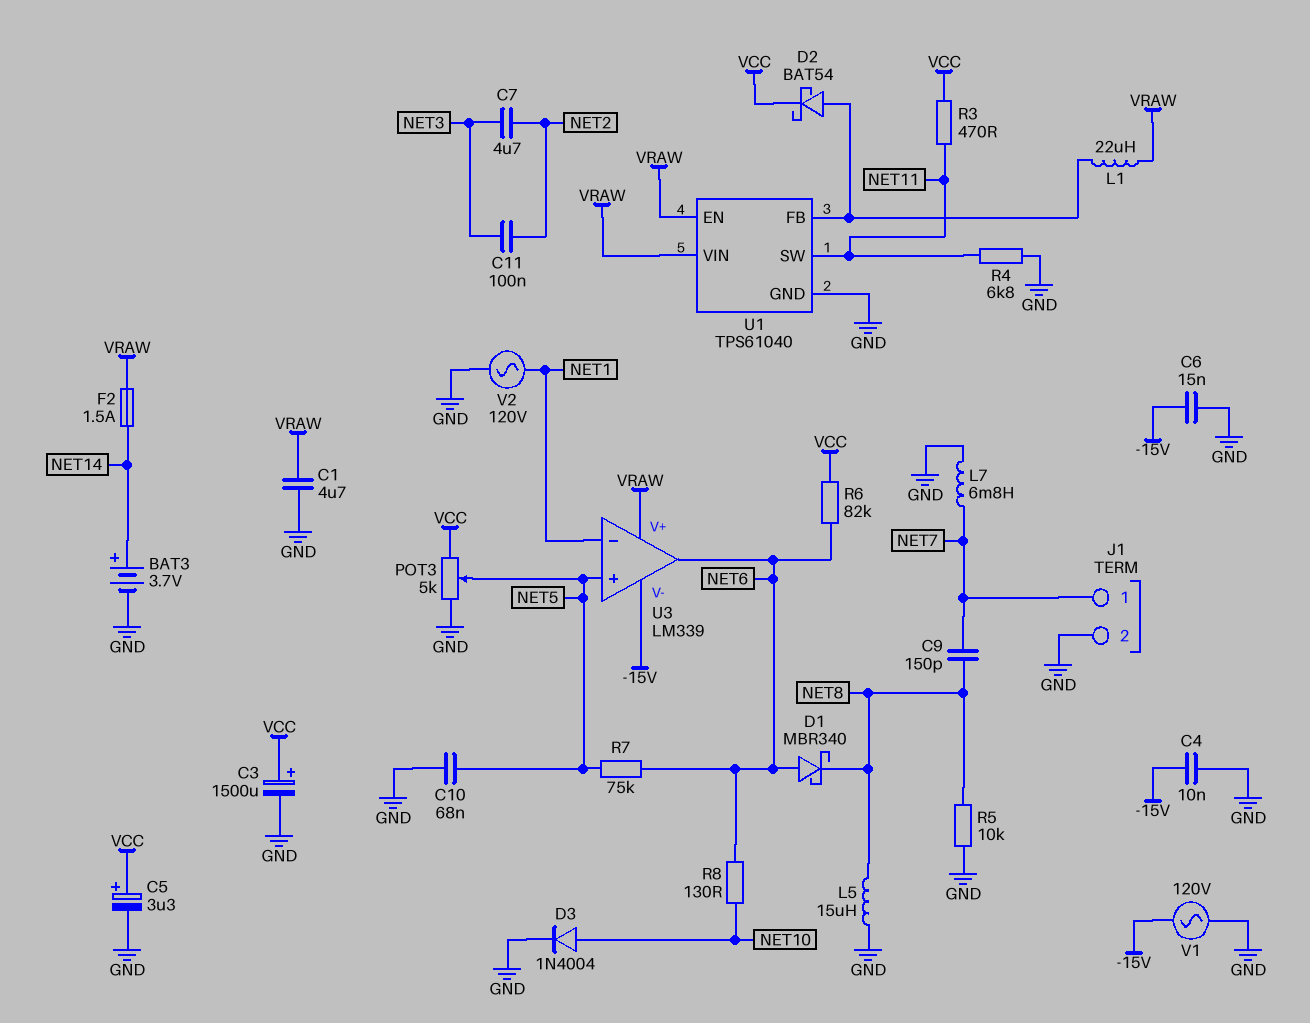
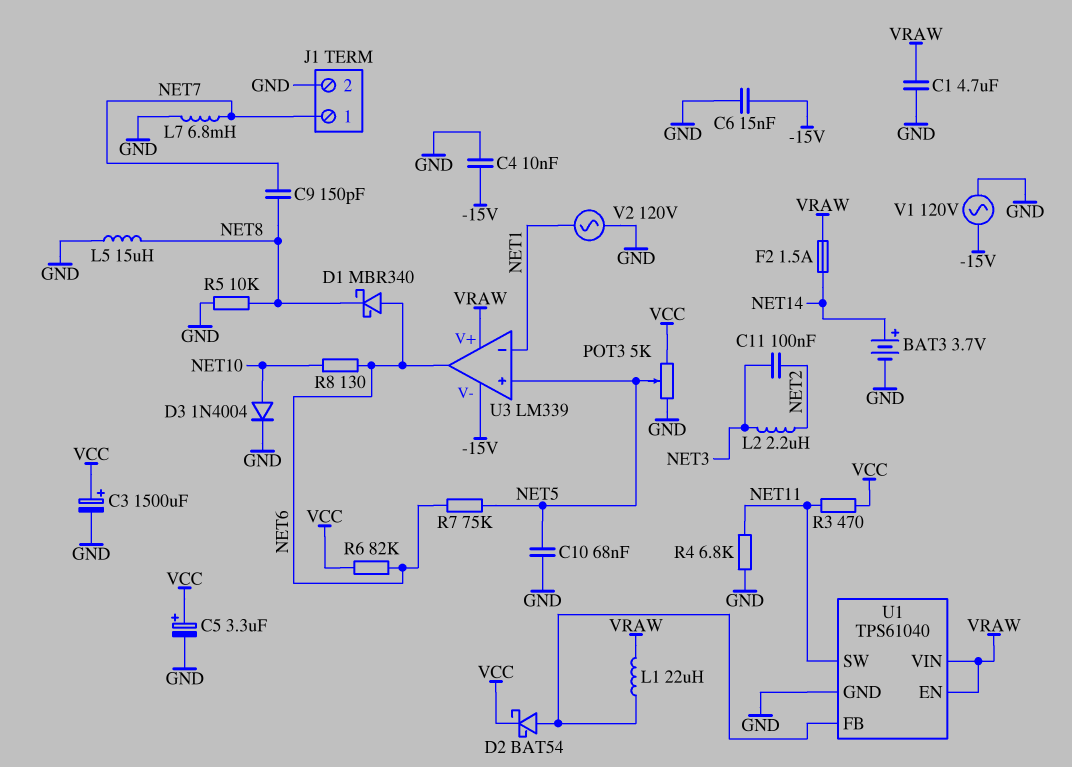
C7: 4.7uF (NET2, NET3) -> none
L2: none -> 2.2uH (NET2, NET3)

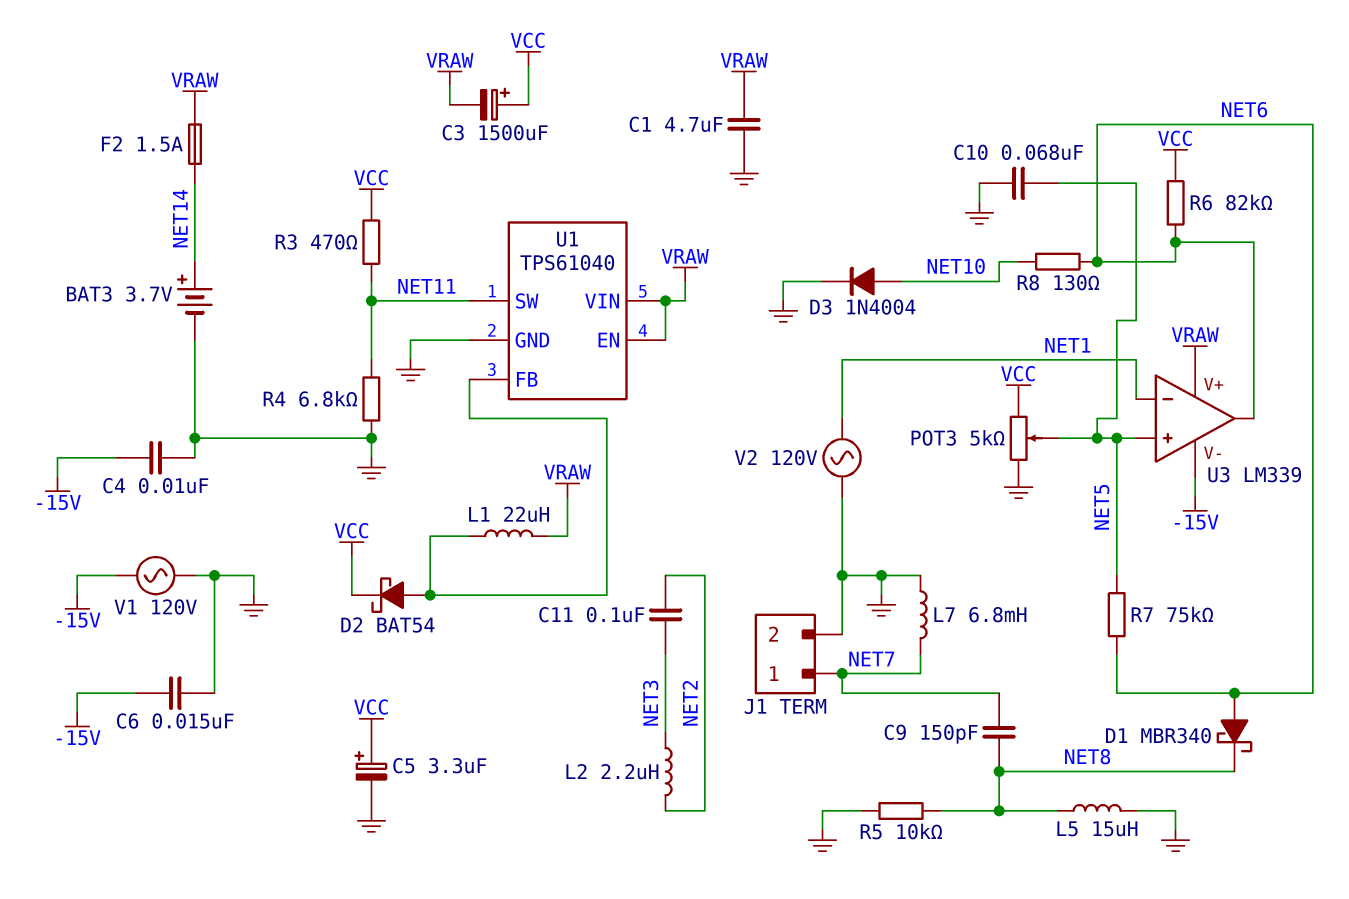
C3: 1500uF (plus VCC, minus GND) -> 1500uF (plus VCC, minus VRAW)

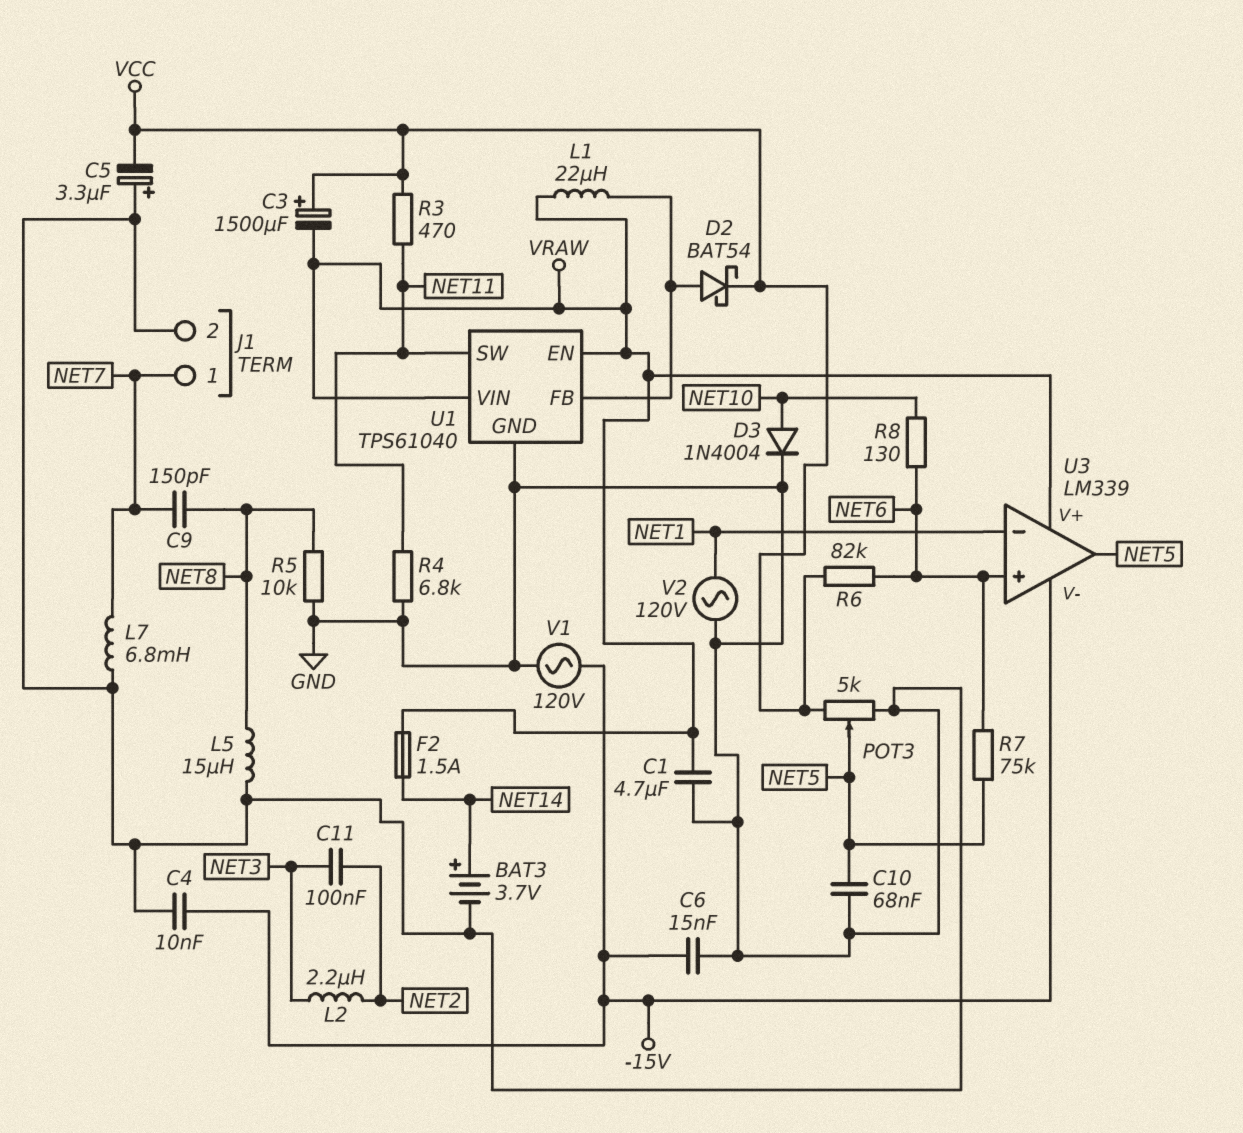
C5: 3.3uF (plus VCC, minus GND) -> 3.3uF (plus GND, minus VCC)
D1: schottky MBR340 (A NET6, K NET8) -> none
U3 pin in+: NET5 -> NET6
U3 pin out: NET6 -> NET5

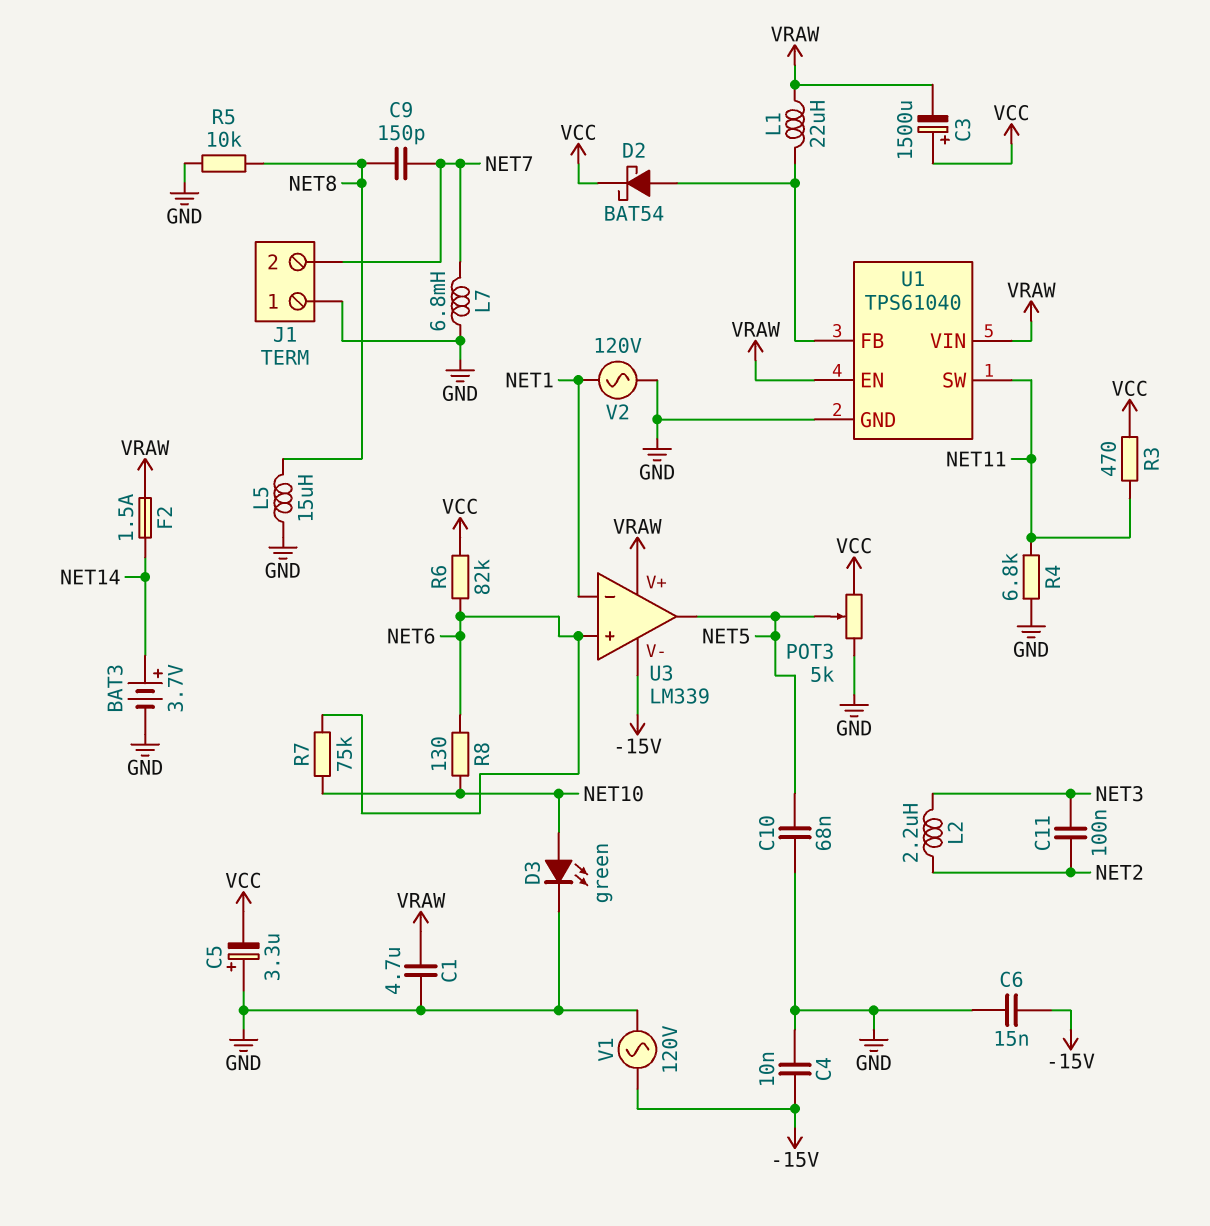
D3: diode 1N4004 (A NET10, K GND) -> LED green (A NET10, K GND)
J1 pin 1: NET7 -> GND
J1 pin 2: GND -> NET7
R7: 75k (NET5, NET6) -> 75k (NET6, NET10)

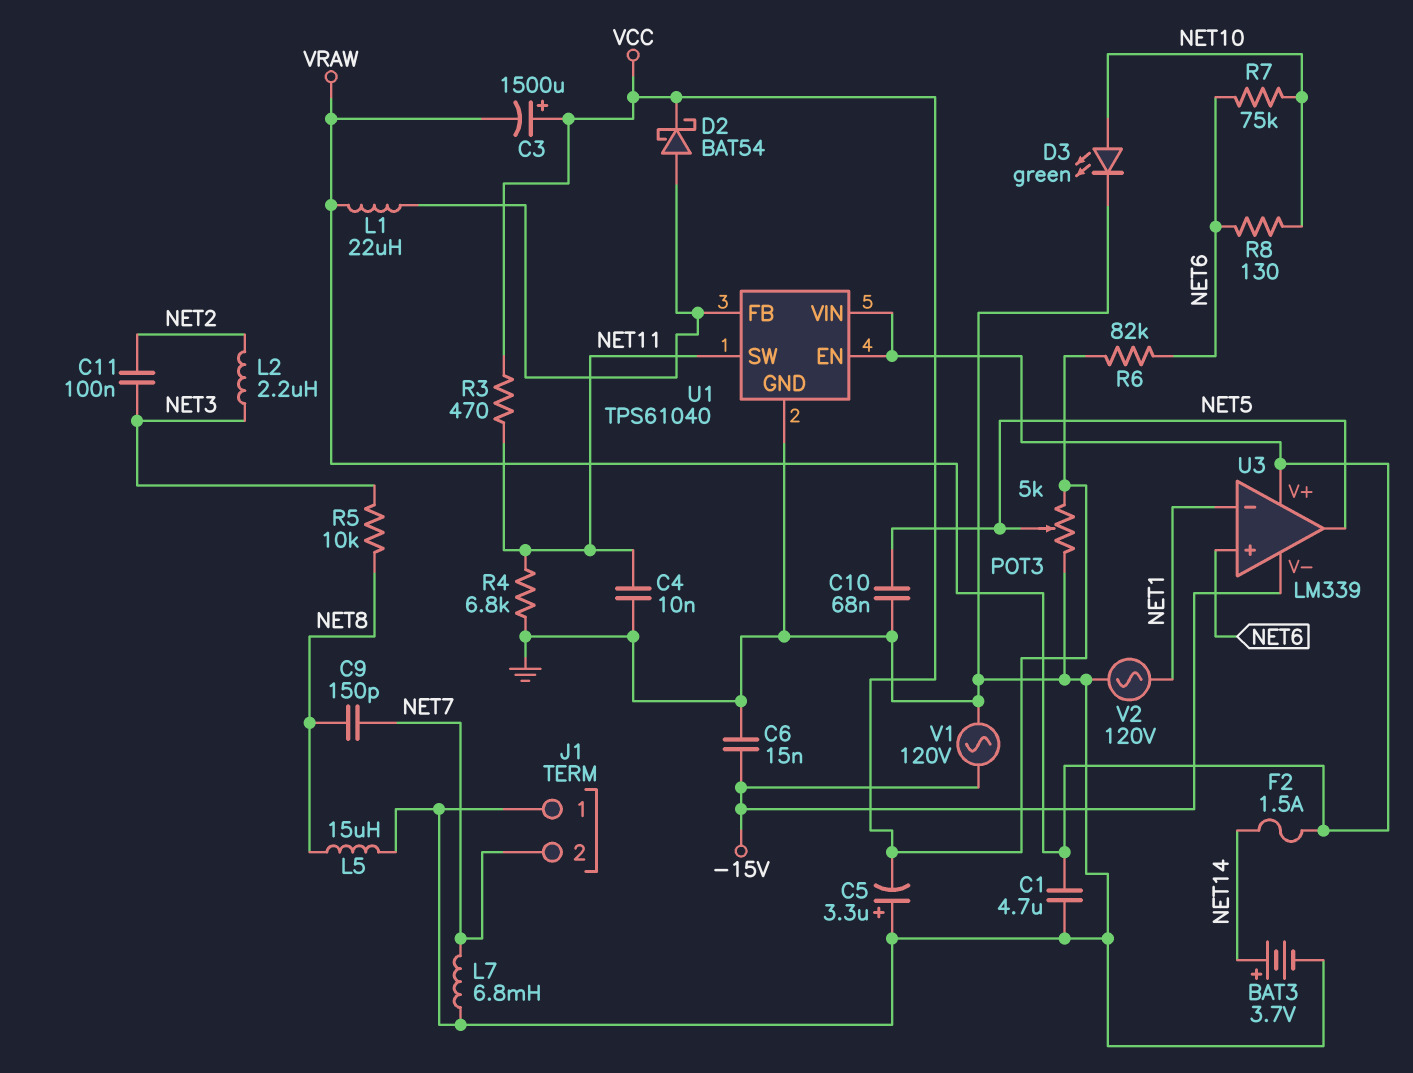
C4: 10nF (-15V, GND) -> 10nF (GND, NET11)
R5: 10k (GND, NET8) -> 10k (NET3, NET8)

